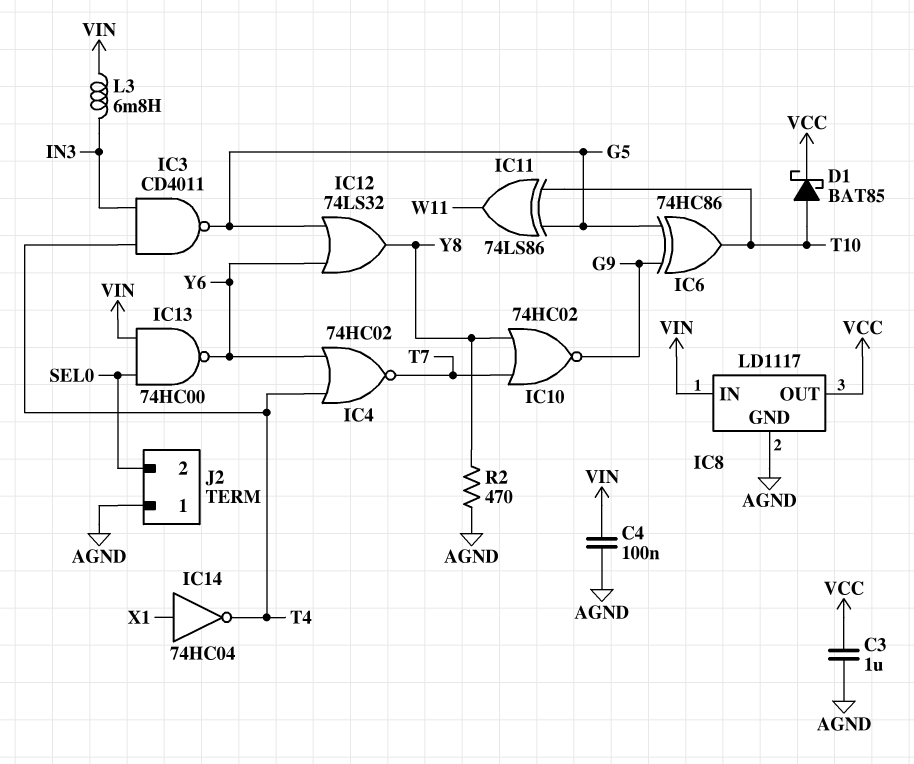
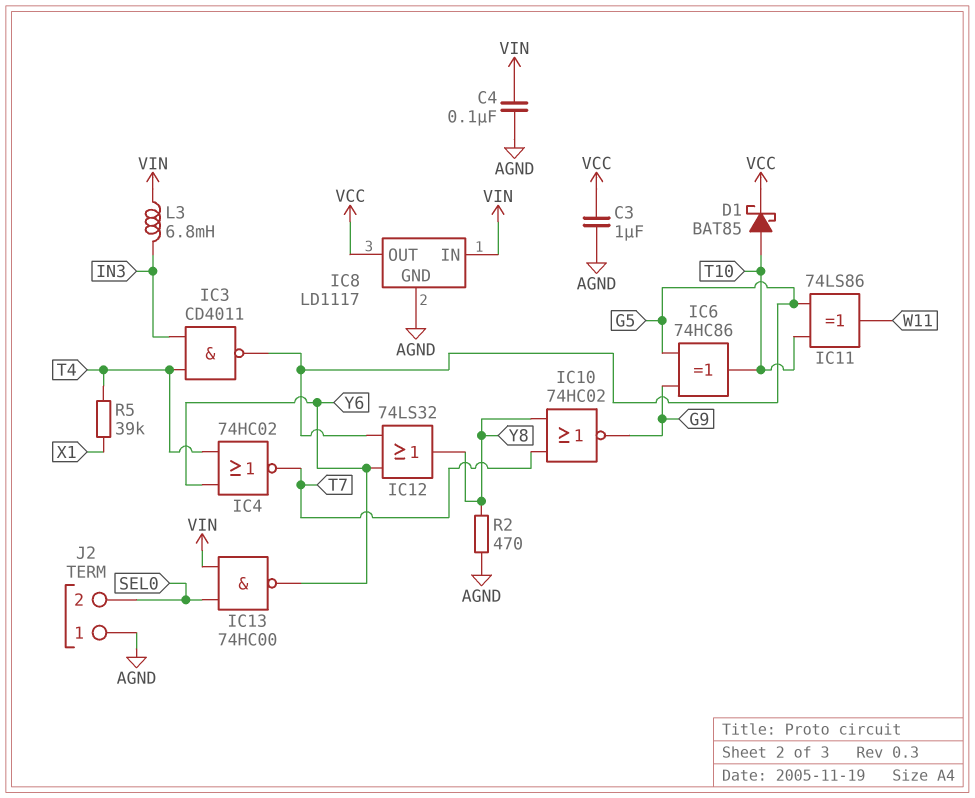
IC14: NOT 74HC04 (in X1, out T4) -> none
R5: none -> 39k (T4, X1)

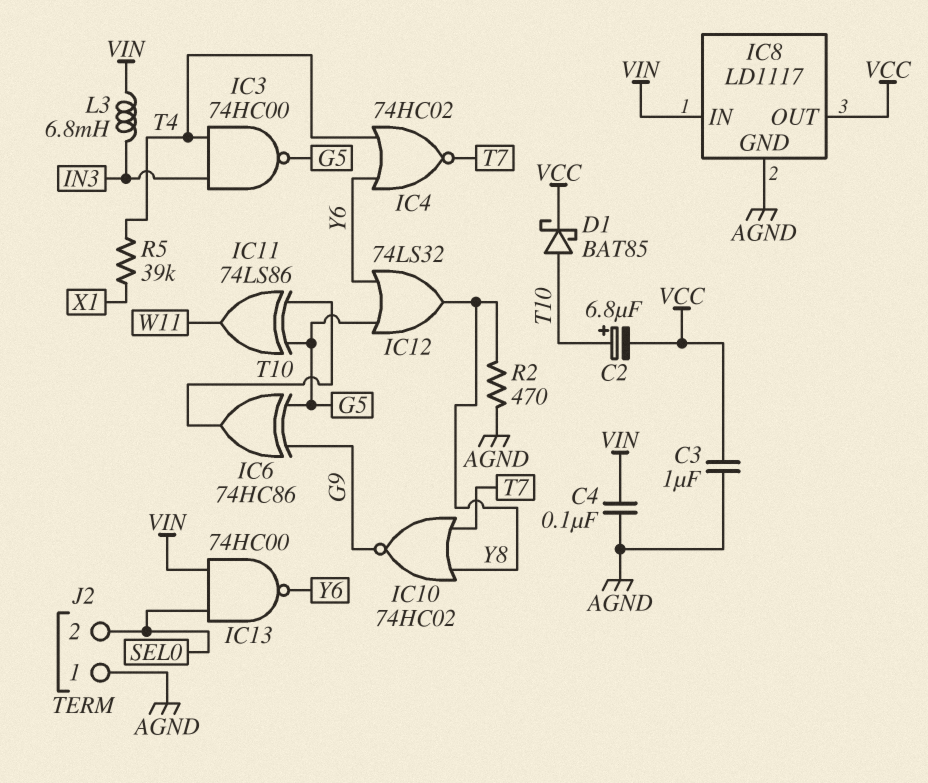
C2: none -> 6.8uF (plus T10, minus VCC)
IC3: NAND CD4011 (in IN3, in T4, out G5) -> NAND 74HC00 (in IN3, in T4, out G5)

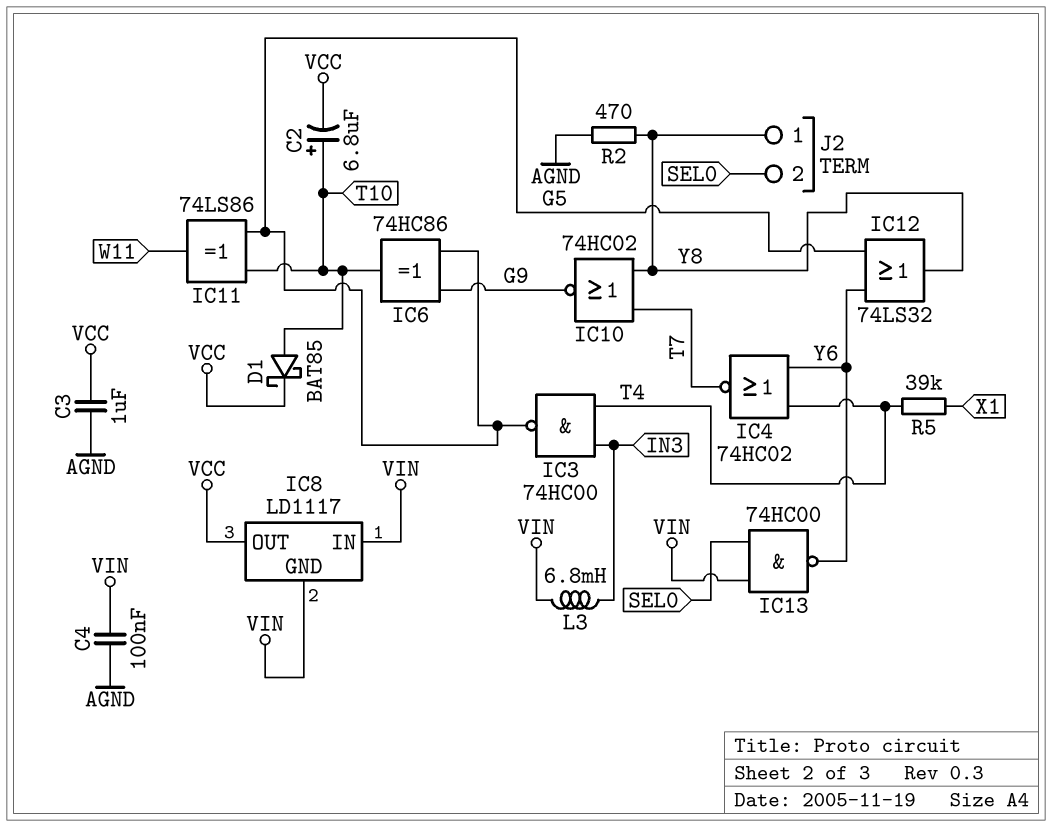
IC8 pin GND: AGND -> VIN
J2 pin 1: AGND -> Y8

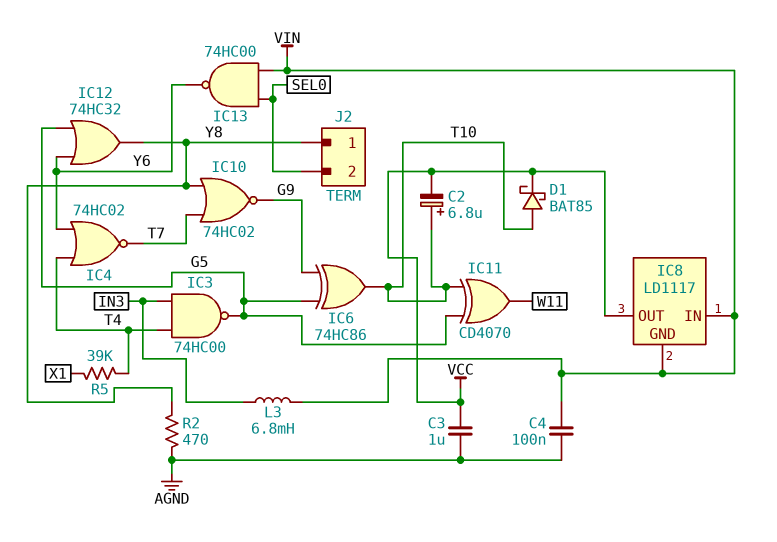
IC11: XOR 74LS86 (in G5, in T10, out W11) -> XOR CD4070 (in G5, in T10, out W11)
IC12: OR 74LS32 (in G5, in Y6, out Y8) -> OR 74HC32 (in G5, in Y6, out Y8)

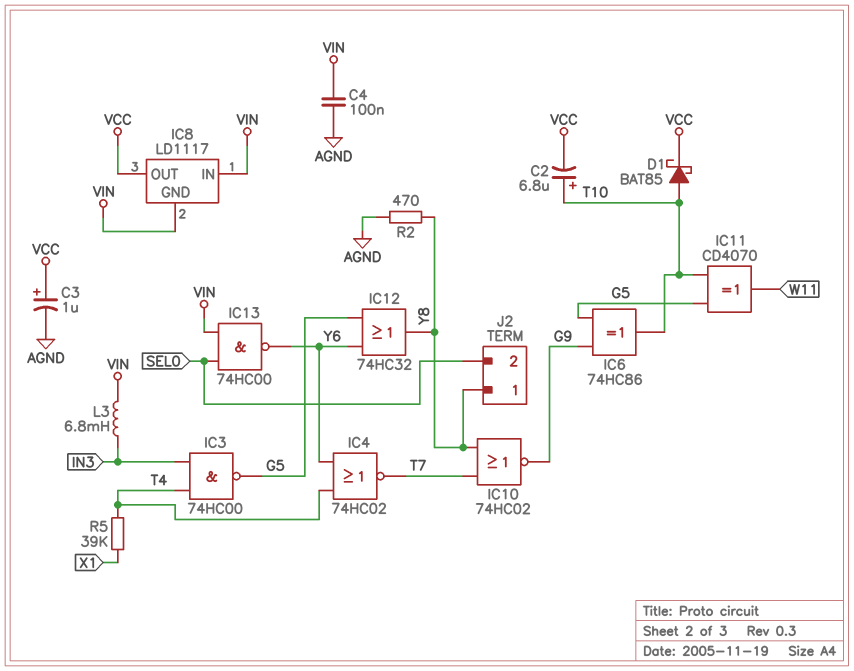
C3: 1uF (AGND, VCC) -> 1uF (plus VCC, minus AGND)

